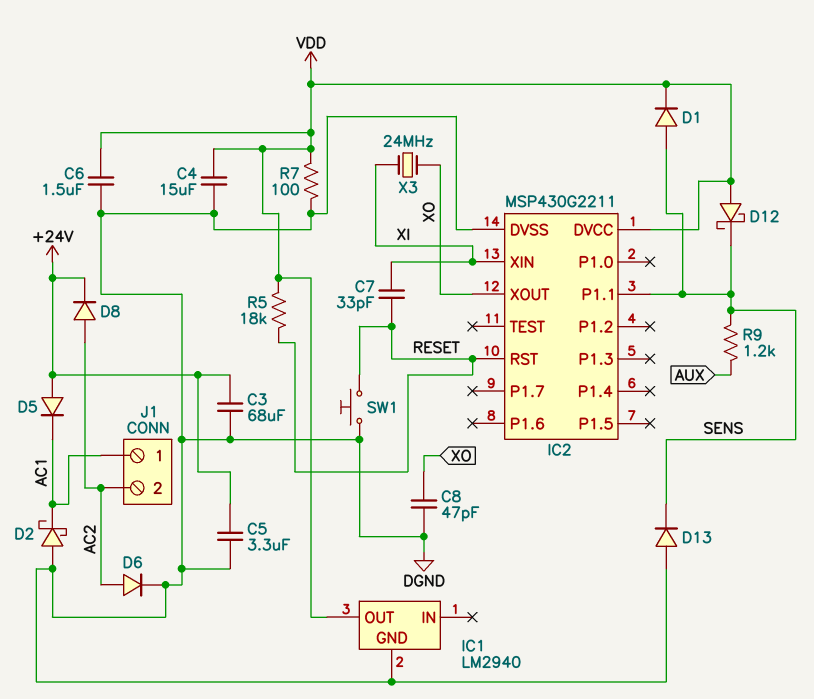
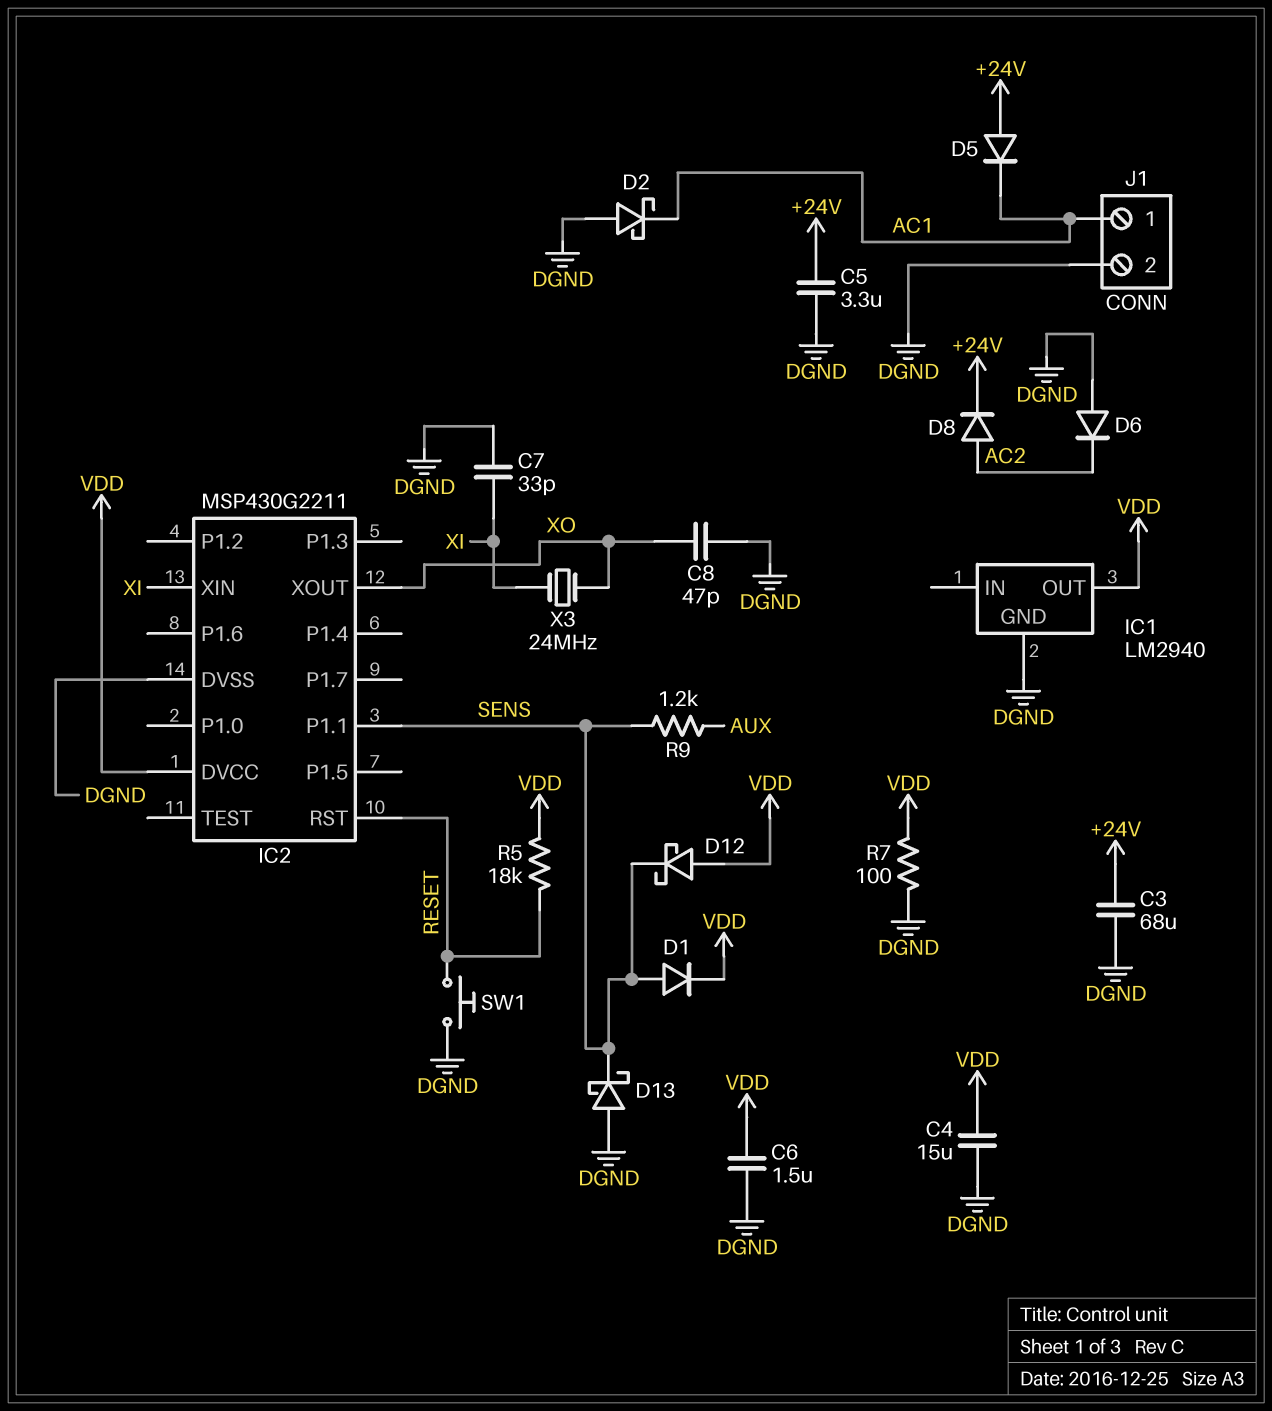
C7: 33pF (RESET, XI) -> 33pF (DGND, XI)
D6: diode (A AC2, K DGND) -> diode (A DGND, K AC2)
D13: diode (A DGND, K SENS) -> schottky (A DGND, K SENS)
J1 pin 2: AC2 -> DGND

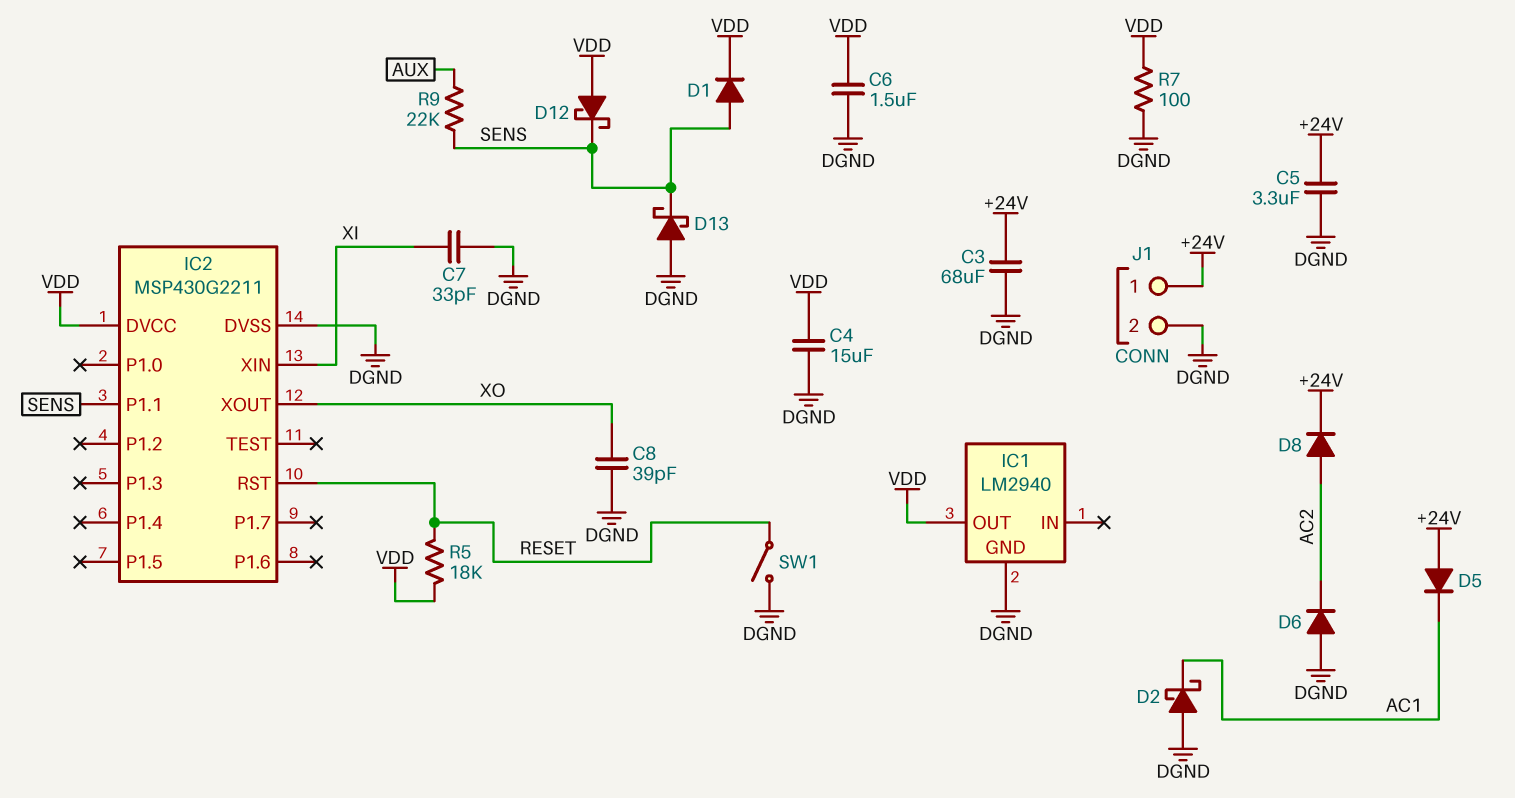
C8: 47pF (DGND, XO) -> 39pF (DGND, XO)
J1 pin 1: AC1 -> +24V
R9: 1.2k (AUX, SENS) -> 22k (AUX, SENS)
SW1: button (DGND, RESET) -> switch (DGND, RESET)
X3: 24MHz (XI, XO) -> none

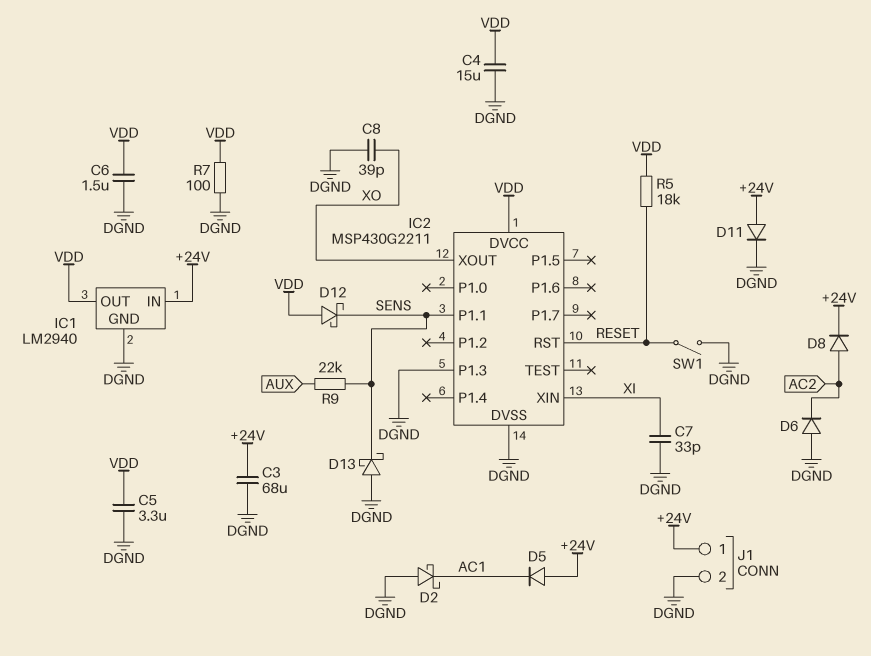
C5: 3.3uF (+24V, DGND) -> 3.3uF (DGND, VDD)
D1: diode (A SENS, K VDD) -> none
D11: none -> diode (A +24V, K DGND)
IC1 pin IN: none -> +24V
IC2 pin P1.3: none -> DGND

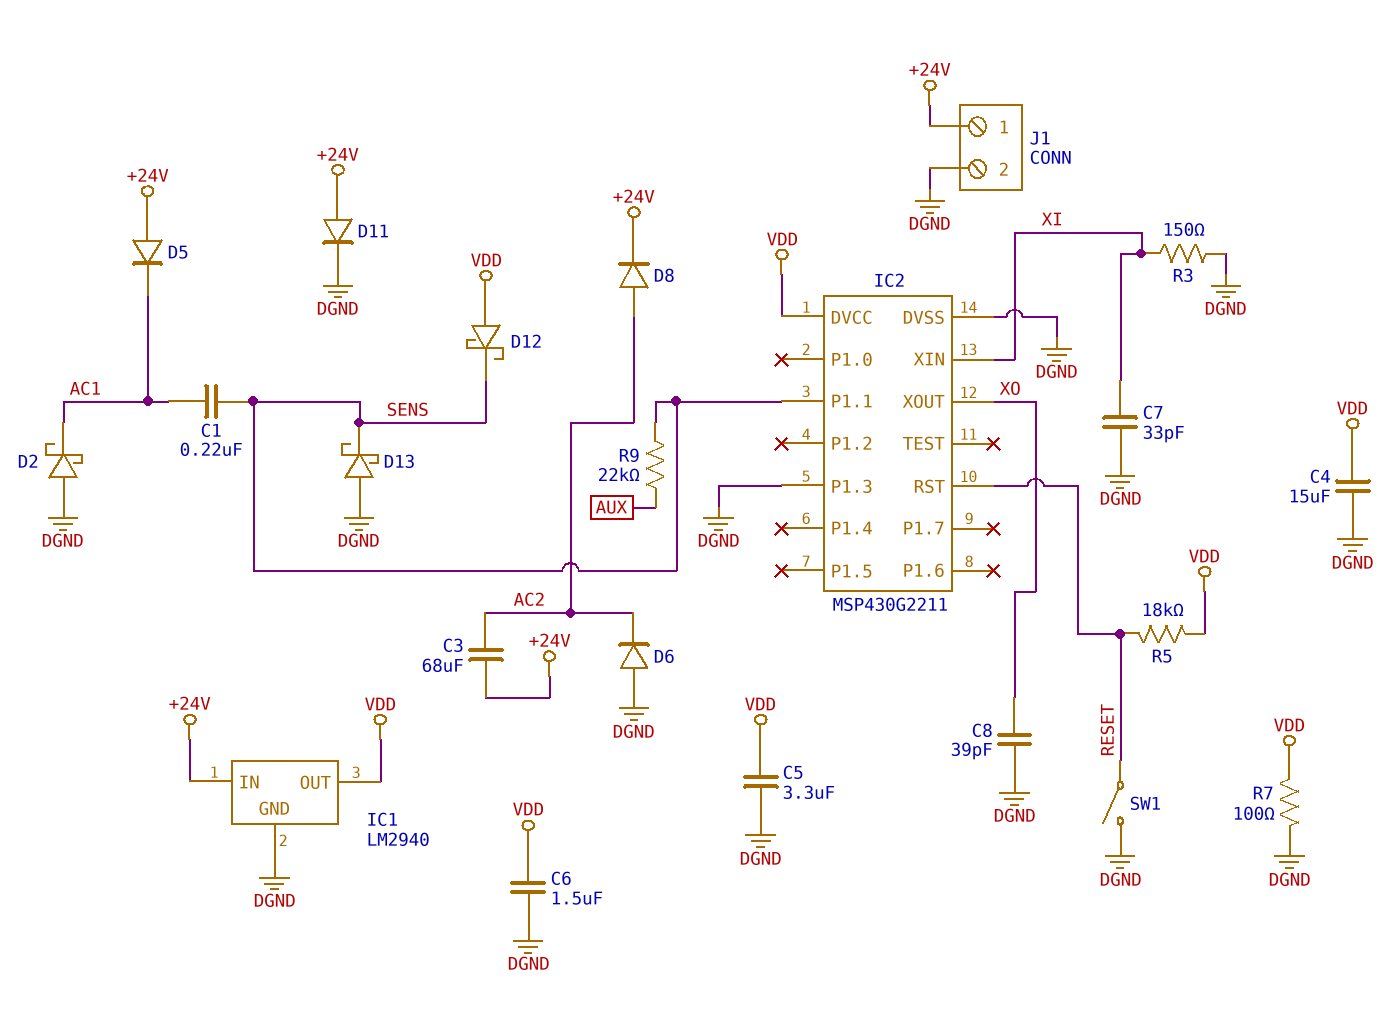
C1: none -> 220nF (AC1, SENS)
C3: 68uF (+24V, DGND) -> 68uF (+24V, AC2)
R3: none -> 150 (DGND, XI)

